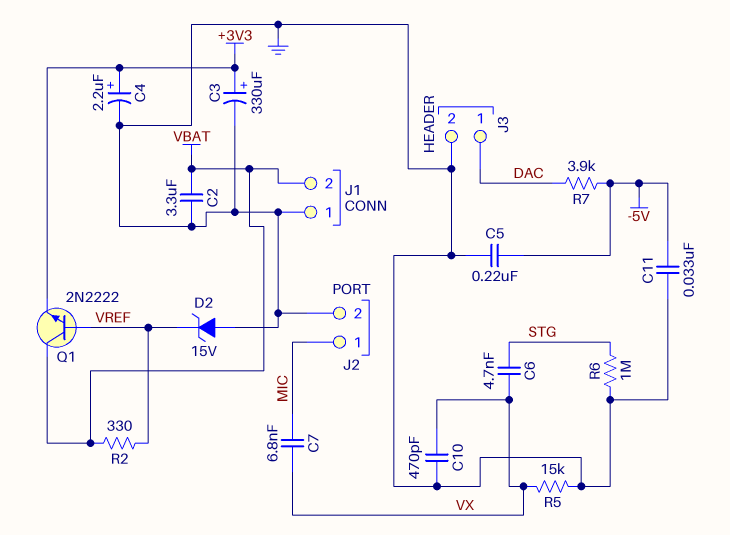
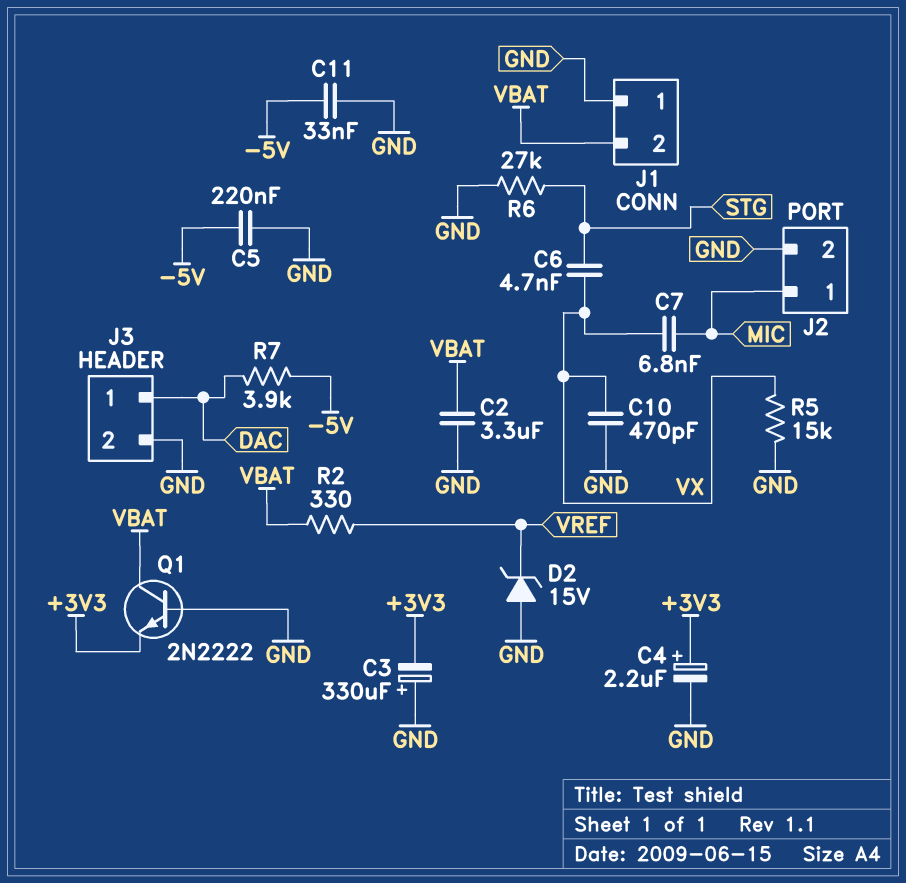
C3: 330uF (plus +3V3, minus GND) -> 330uF (plus GND, minus +3V3)
Q1: NPN 2N2222 (B VREF, C VBAT, E +3V3) -> NPN 2N2222 (B GND, C VBAT, E +3V3)
R6: 1M (GND, STG) -> 27k (GND, STG)

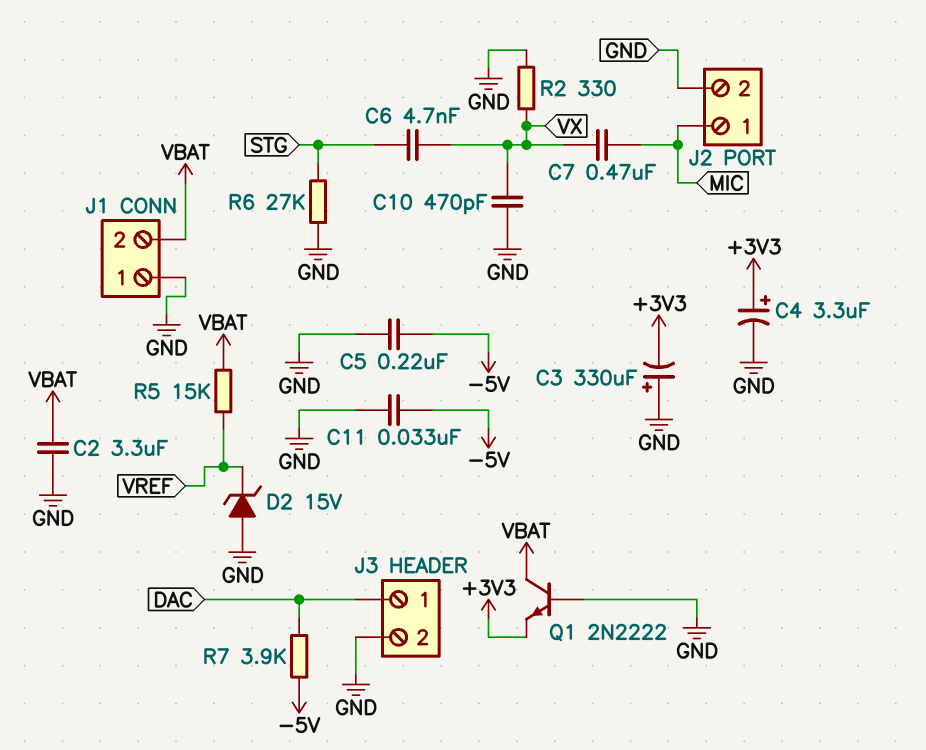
C4: 2.2uF (plus +3V3, minus GND) -> 3.3uF (plus +3V3, minus GND)
C7: 6.8nF (MIC, VX) -> 470nF (MIC, VX)
R2: 330 (VBAT, VREF) -> 330 (GND, VX)
R5: 15k (GND, VX) -> 15k (VBAT, VREF)

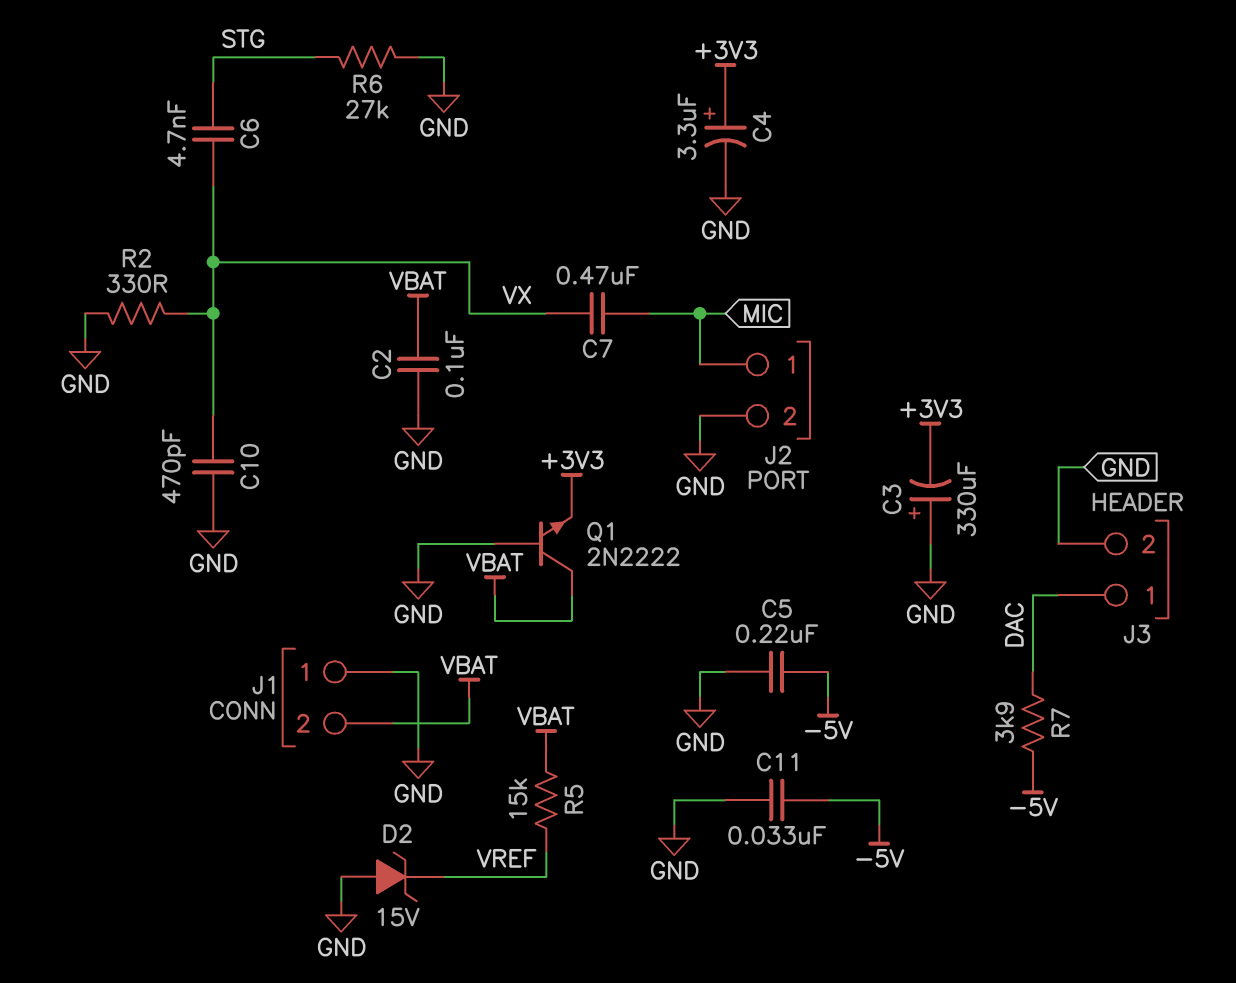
C2: 3.3uF (GND, VBAT) -> 100nF (GND, VBAT)

